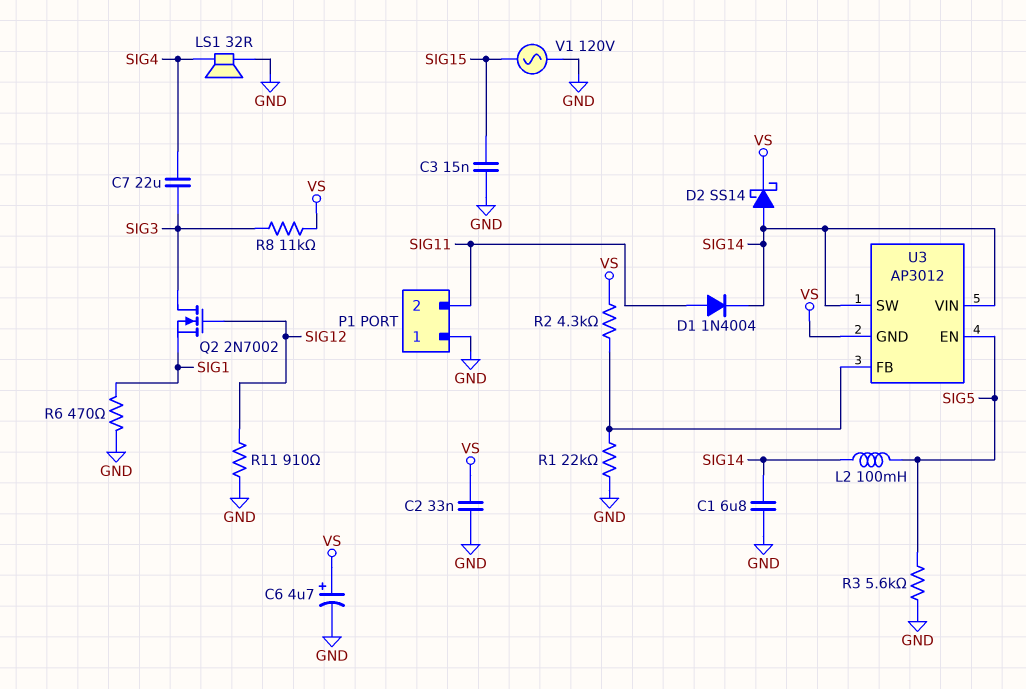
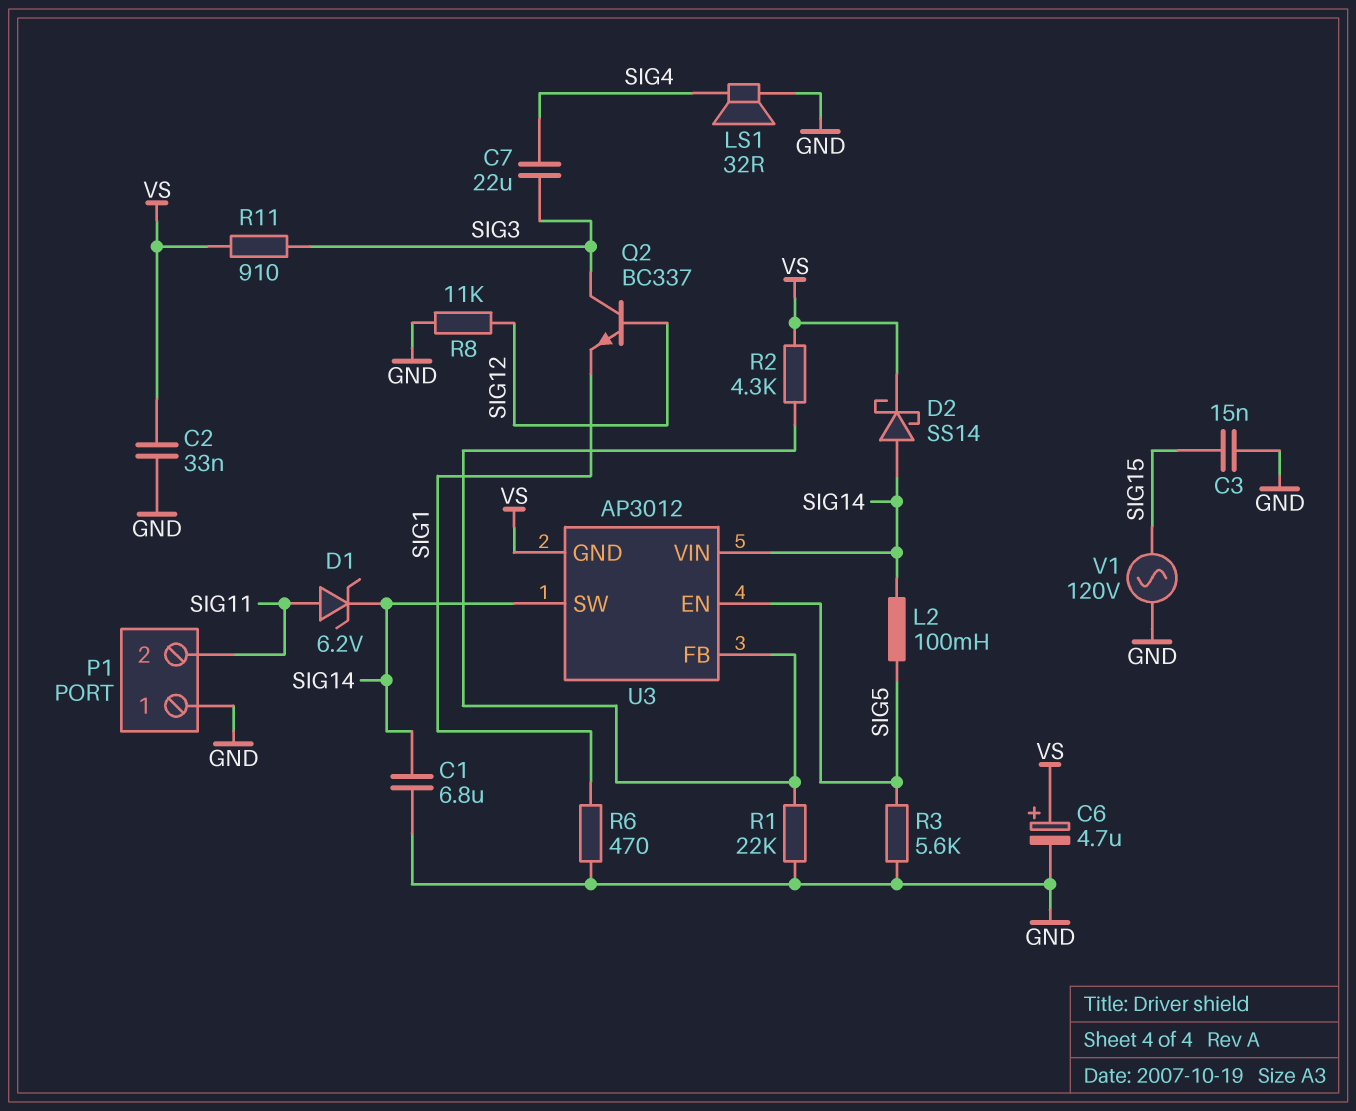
D1: diode 1N4004 (A SIG11, K SIG14) -> zener 6.2V (A SIG11, K SIG14)
Q2: NMOS 2N7002 (G SIG12, D SIG3, S SIG1) -> NPN BC337 (B SIG12, C SIG3, E SIG1)
R8: 11k (SIG3, VS) -> 11k (GND, SIG12)
R11: 910 (GND, SIG12) -> 910 (SIG3, VS)

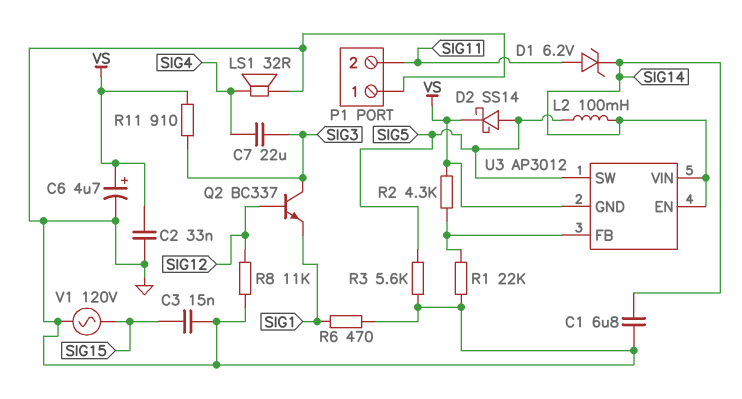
D2: schottky SS14 (A SIG14, K VS) -> schottky SS14 (A SIG5, K VS)
U3 pin EN: SIG5 -> SIG14
U3 pin SW: SIG14 -> SIG5

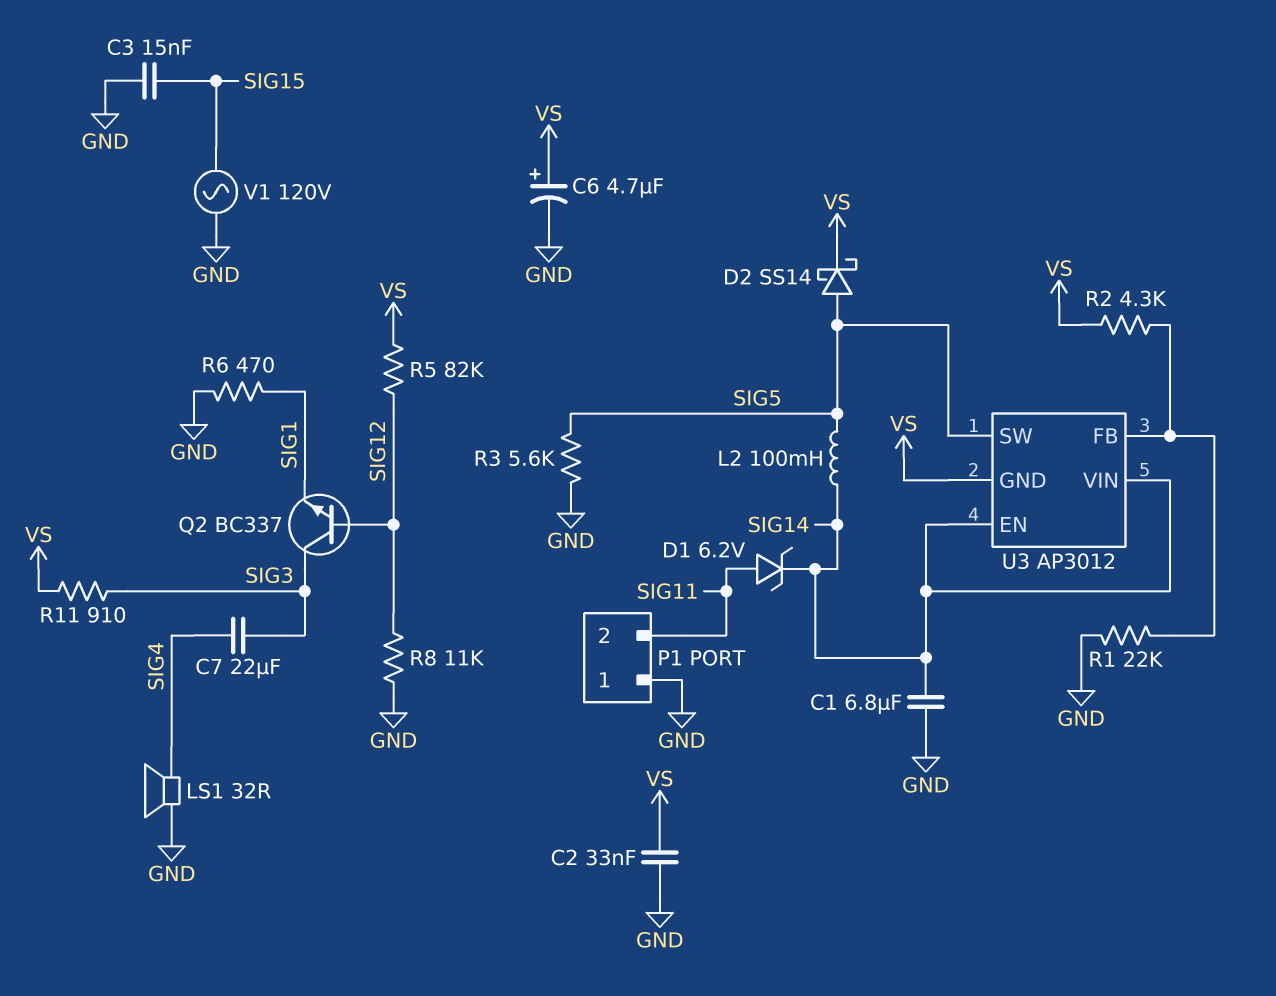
R5: none -> 82k (SIG12, VS)

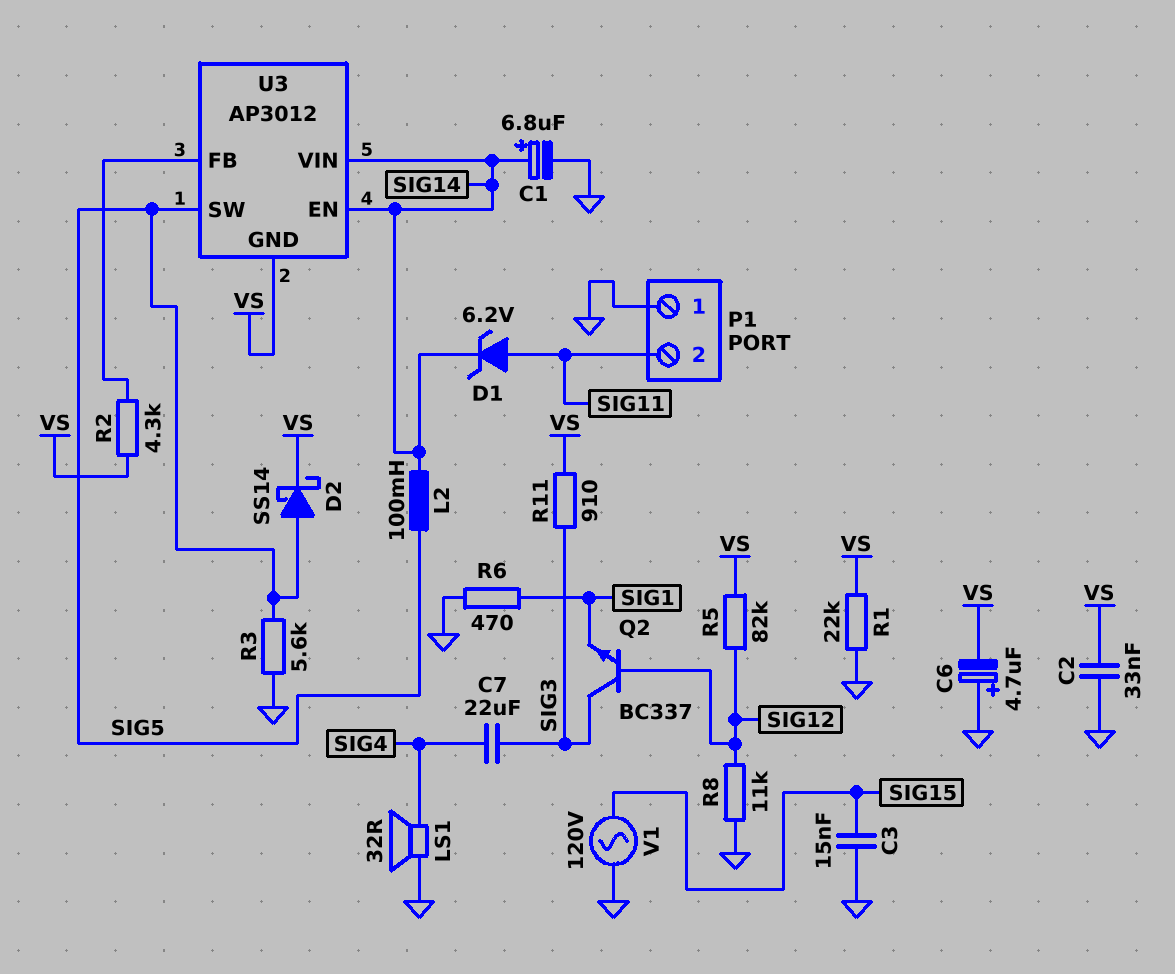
C1: 6.8uF (GND, SIG14) -> 6.8uF (plus SIG14, minus GND)
C6: 4.7uF (plus VS, minus GND) -> 4.7uF (plus GND, minus VS)
R1: 22k (GND, U3/FB) -> 22k (GND, VS)

